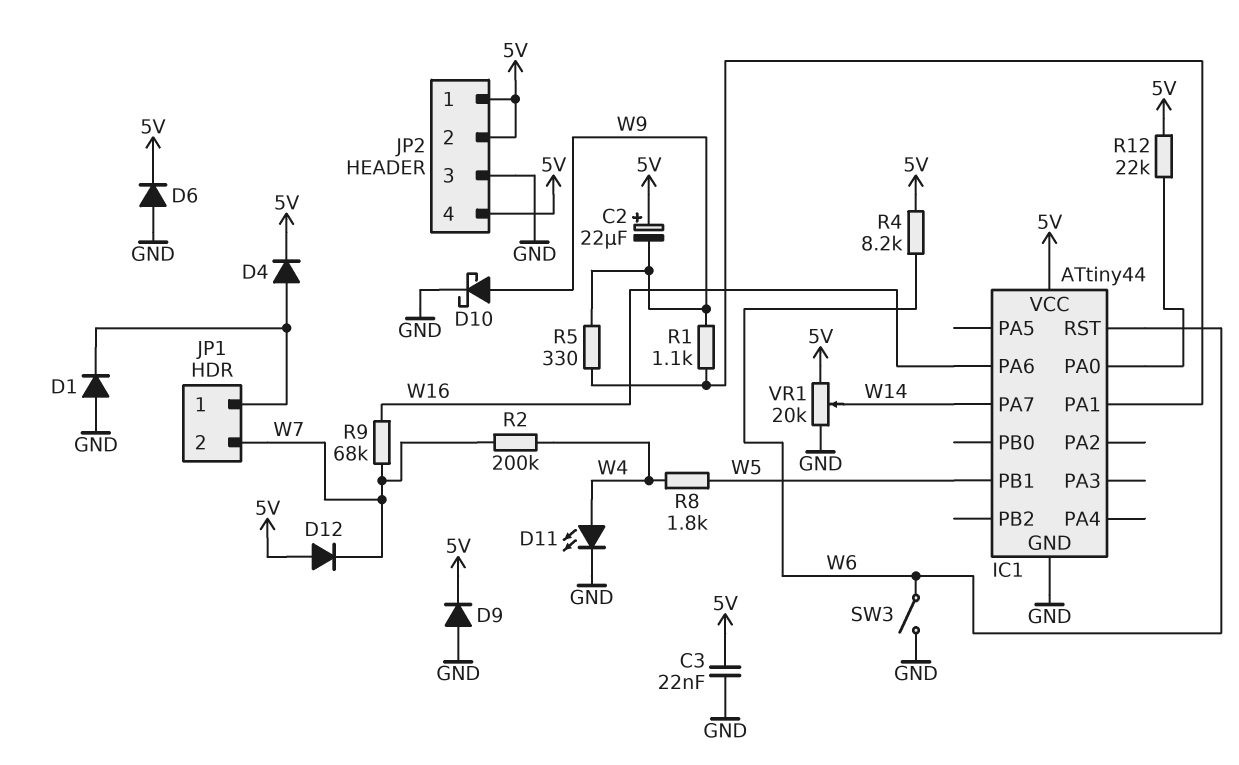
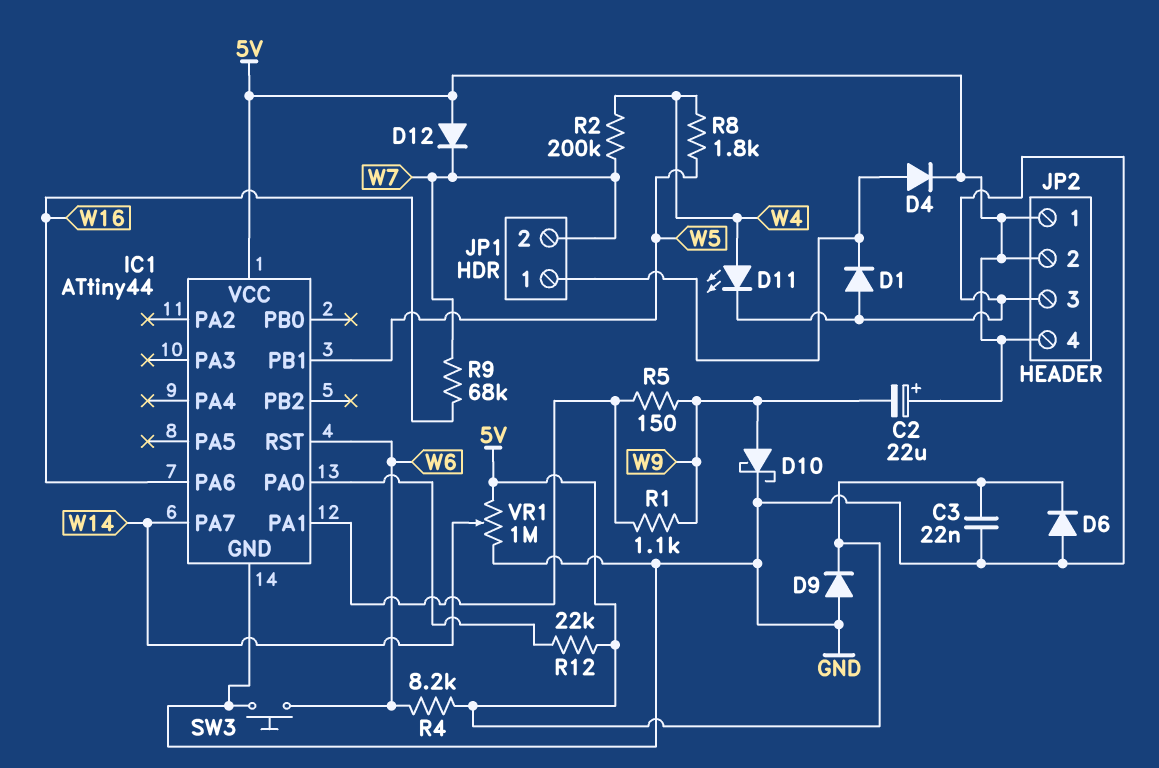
R5: 330 (IC1/PA1, W9) -> 150 (IC1/PA1, W9)
SW3: switch (GND, W6) -> button (GND, W6)
VR1: 20k (5V, GND, wiper W14) -> 1M (5V, GND, wiper W14)

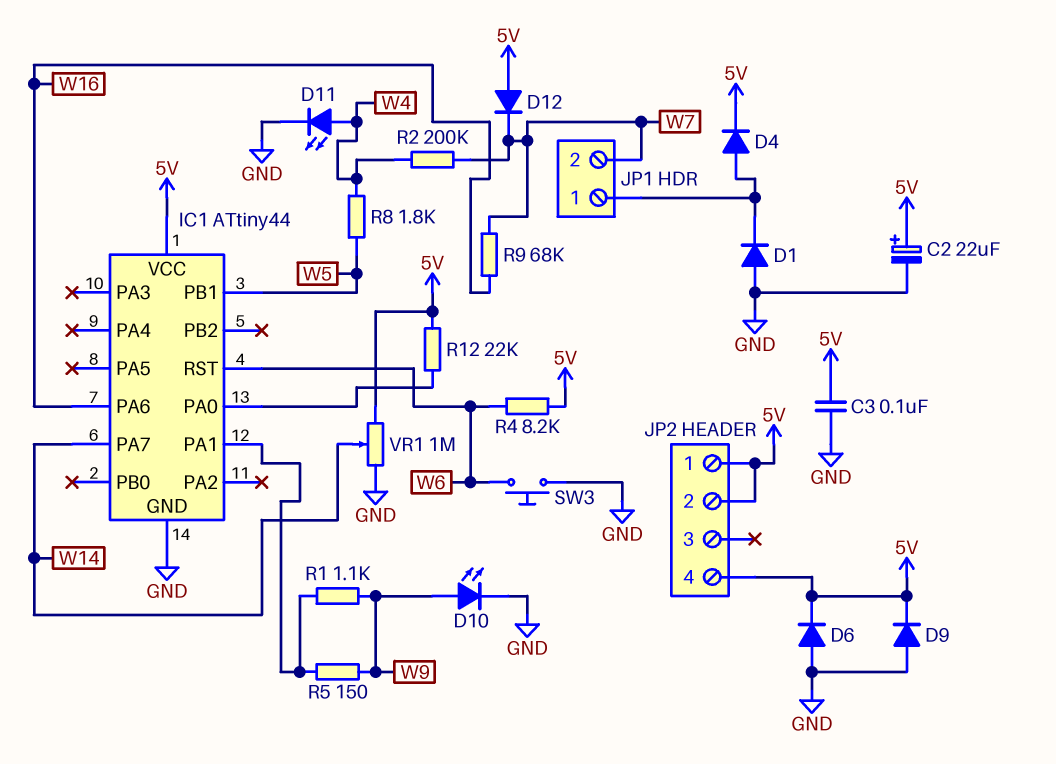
C2: 22uF (plus 5V, minus W9) -> 22uF (plus 5V, minus GND)
C3: 22nF (5V, GND) -> 100nF (5V, GND)
D10: schottky (A W9, K GND) -> LED (A W9, K GND)
JP2 pin 3: GND -> none

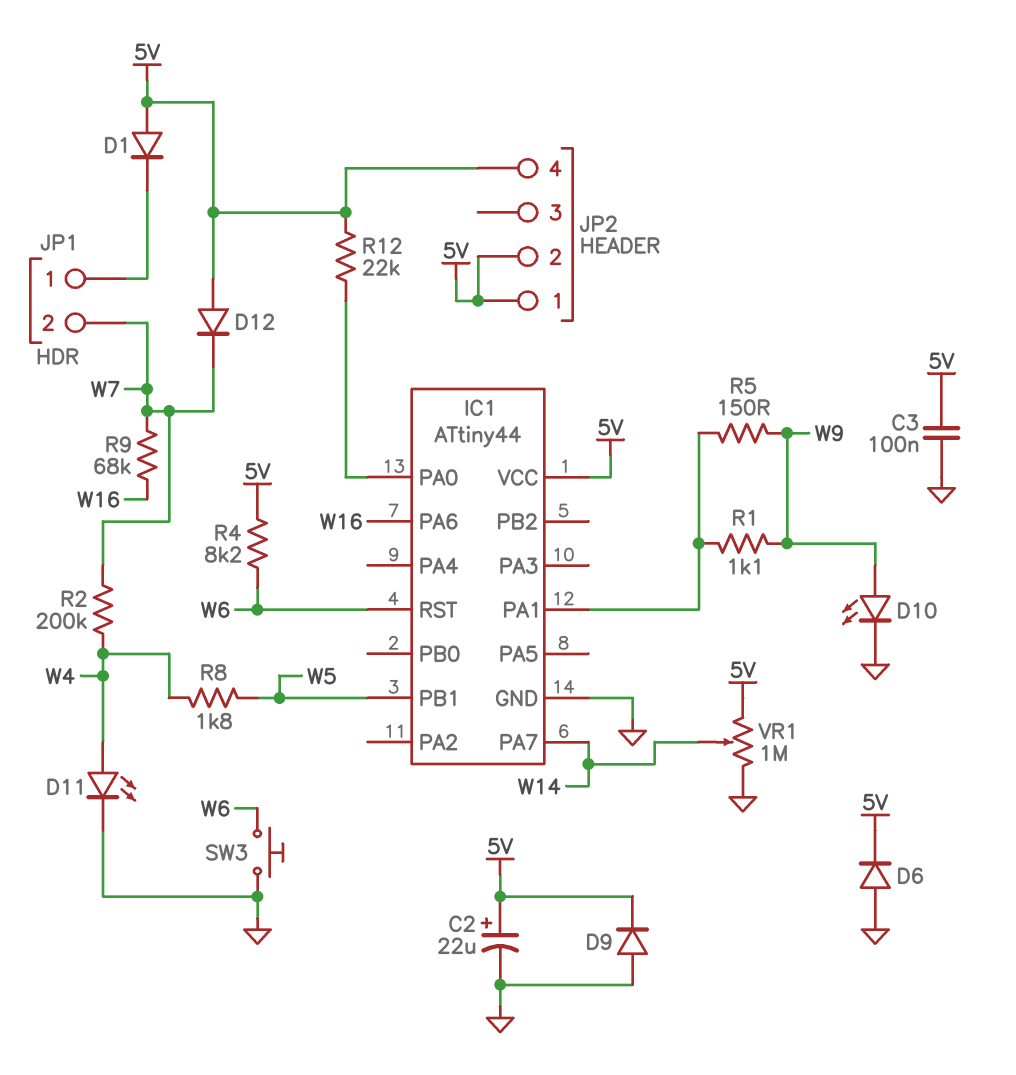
D1: diode (A GND, K JP1/1) -> diode (A 5V, K JP1/1)
D4: diode (A JP1/1, K 5V) -> none

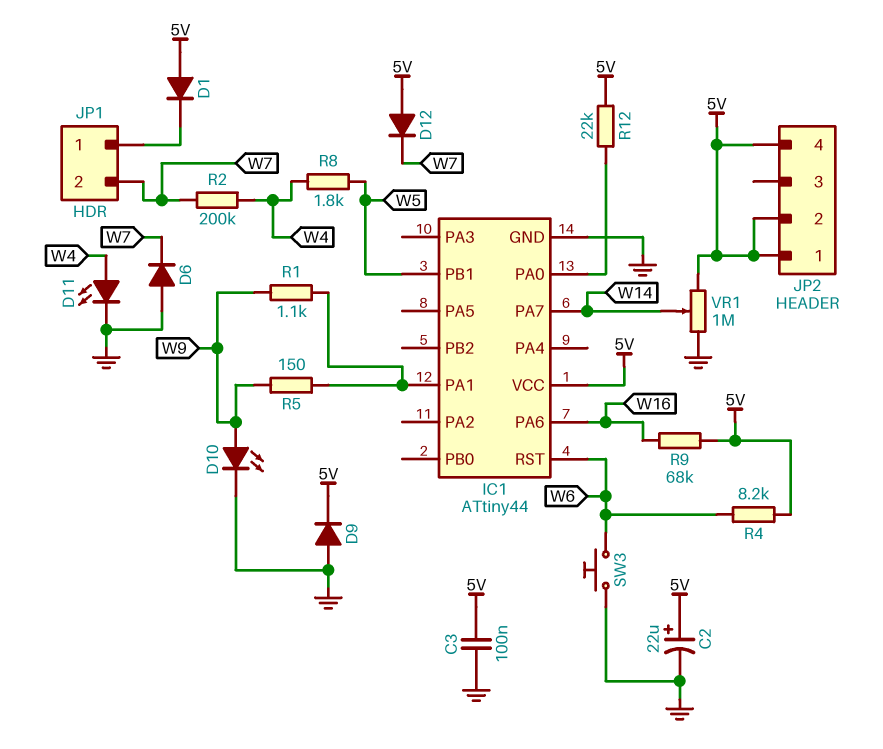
D6: diode (A GND, K 5V) -> diode (A GND, K W7)
R9: 68k (W7, W16) -> 68k (5V, W16)

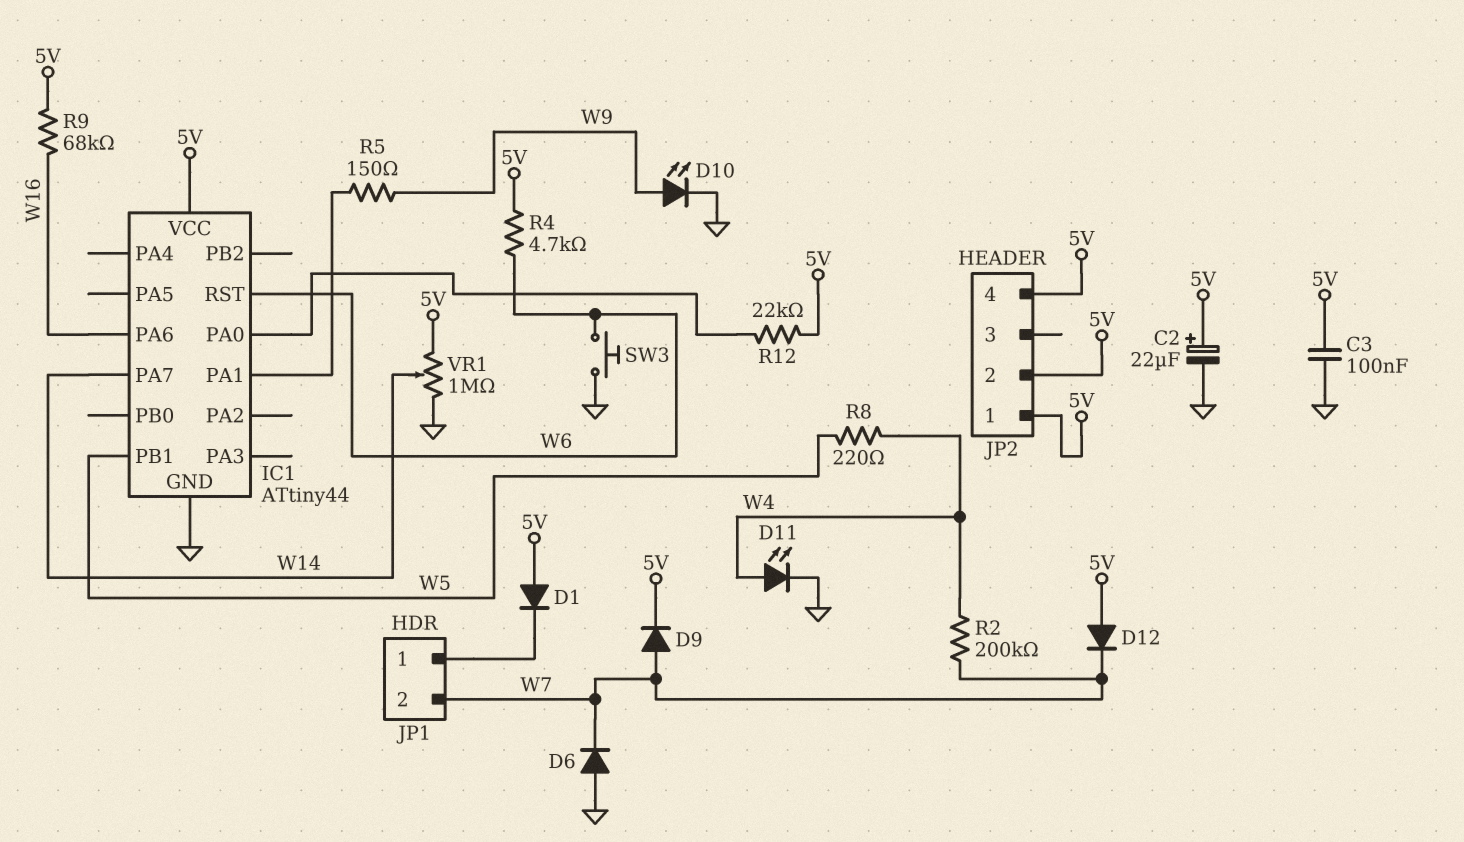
D9: diode (A GND, K 5V) -> diode (A W7, K 5V)
R1: 1.1k (IC1/PA1, W9) -> none
R4: 8.2k (5V, W6) -> 4.7k (5V, W6)
R8: 1.8k (W4, W5) -> 220 (W4, W5)

